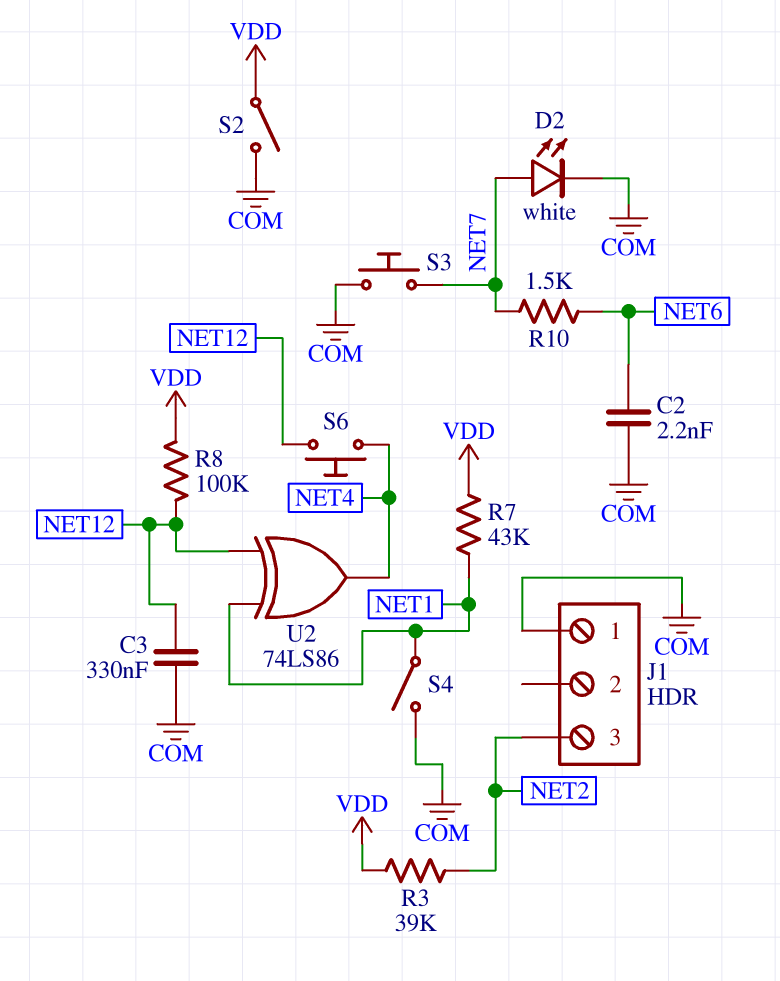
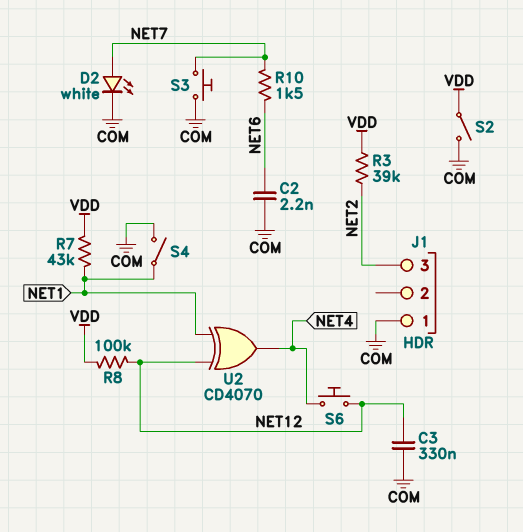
U2: XOR 74LS86 (in NET1, in NET12, out NET4) -> XOR CD4070 (in NET1, in NET12, out NET4)

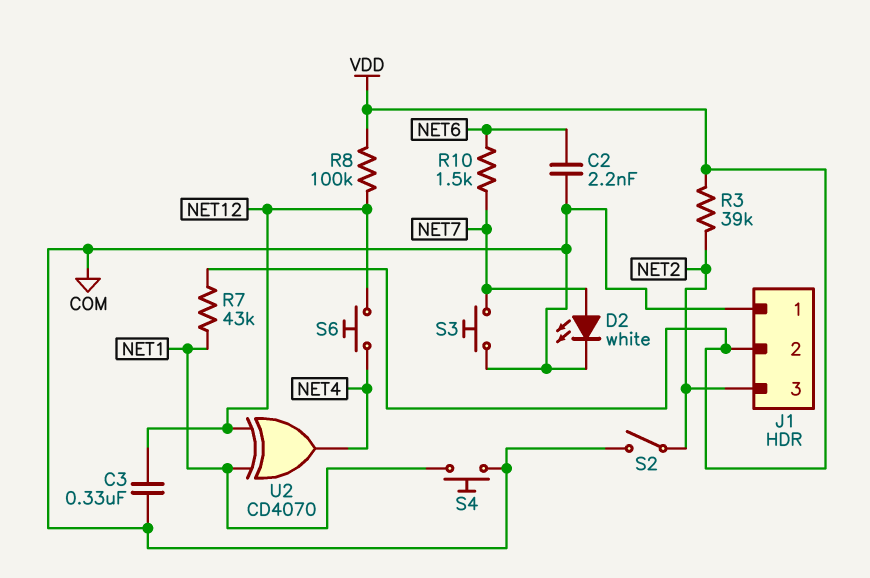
J1 pin 2: none -> VDD
S2: switch (COM, VDD) -> switch (COM, NET2)
S4: switch (COM, NET1) -> button (COM, NET1)

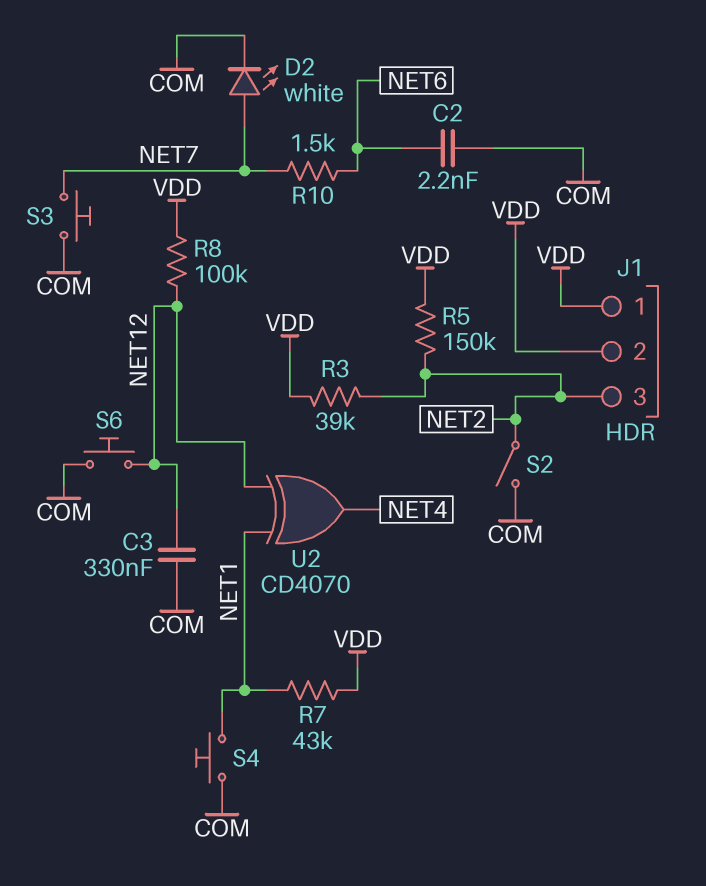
J1 pin 1: COM -> VDD
R5: none -> 150k (NET2, VDD)
S6: button (NET4, NET12) -> button (COM, NET12)

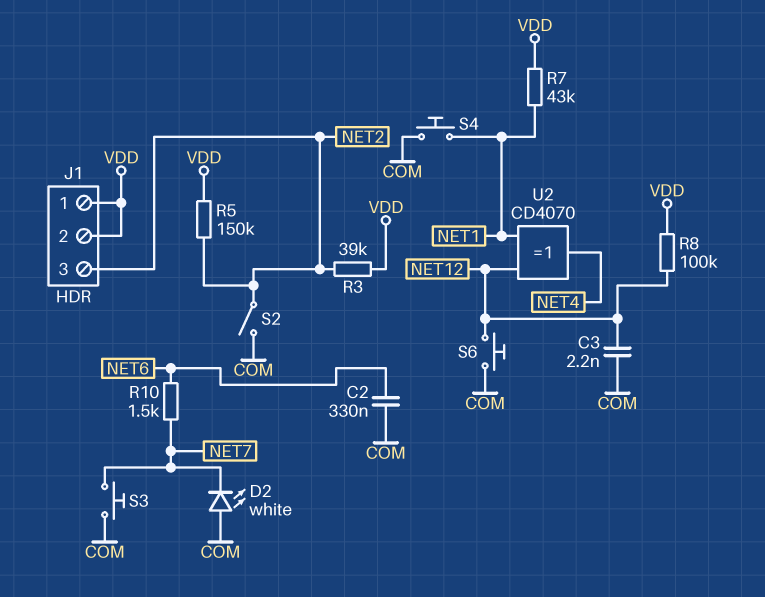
C2: 2.2nF (COM, NET6) -> 330nF (COM, NET6)
C3: 330nF (COM, NET12) -> 2.2nF (COM, NET12)
D2: LED white (A NET7, K COM) -> LED white (A COM, K NET7)

